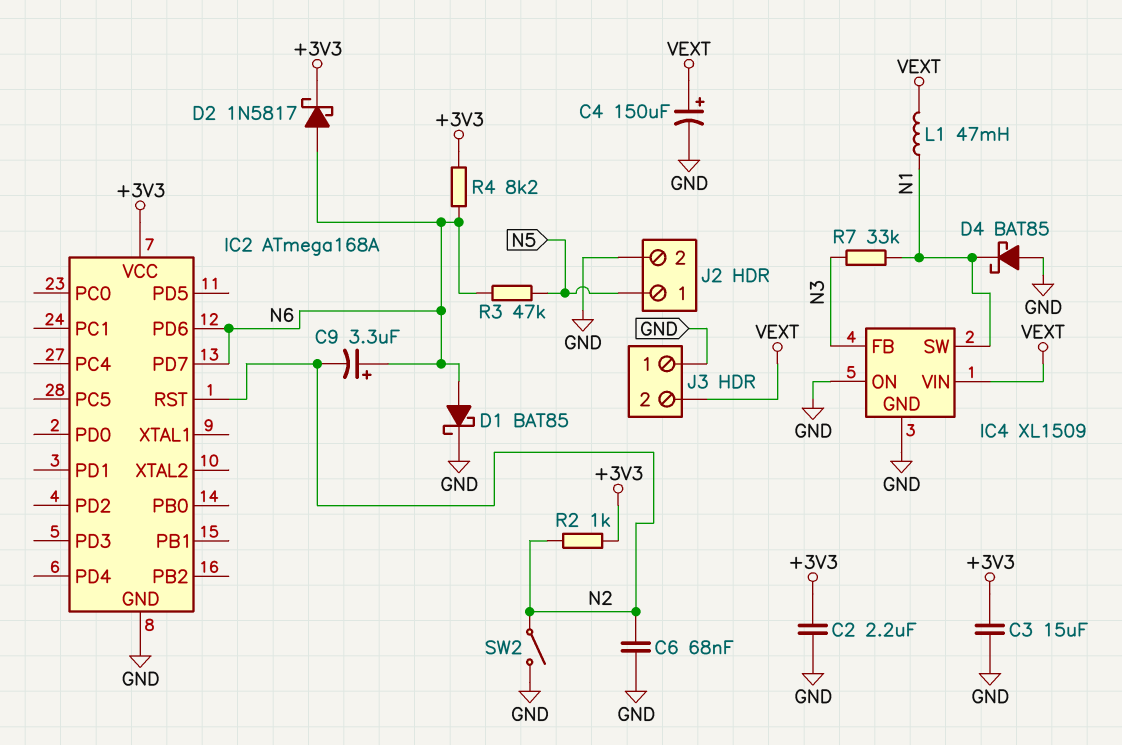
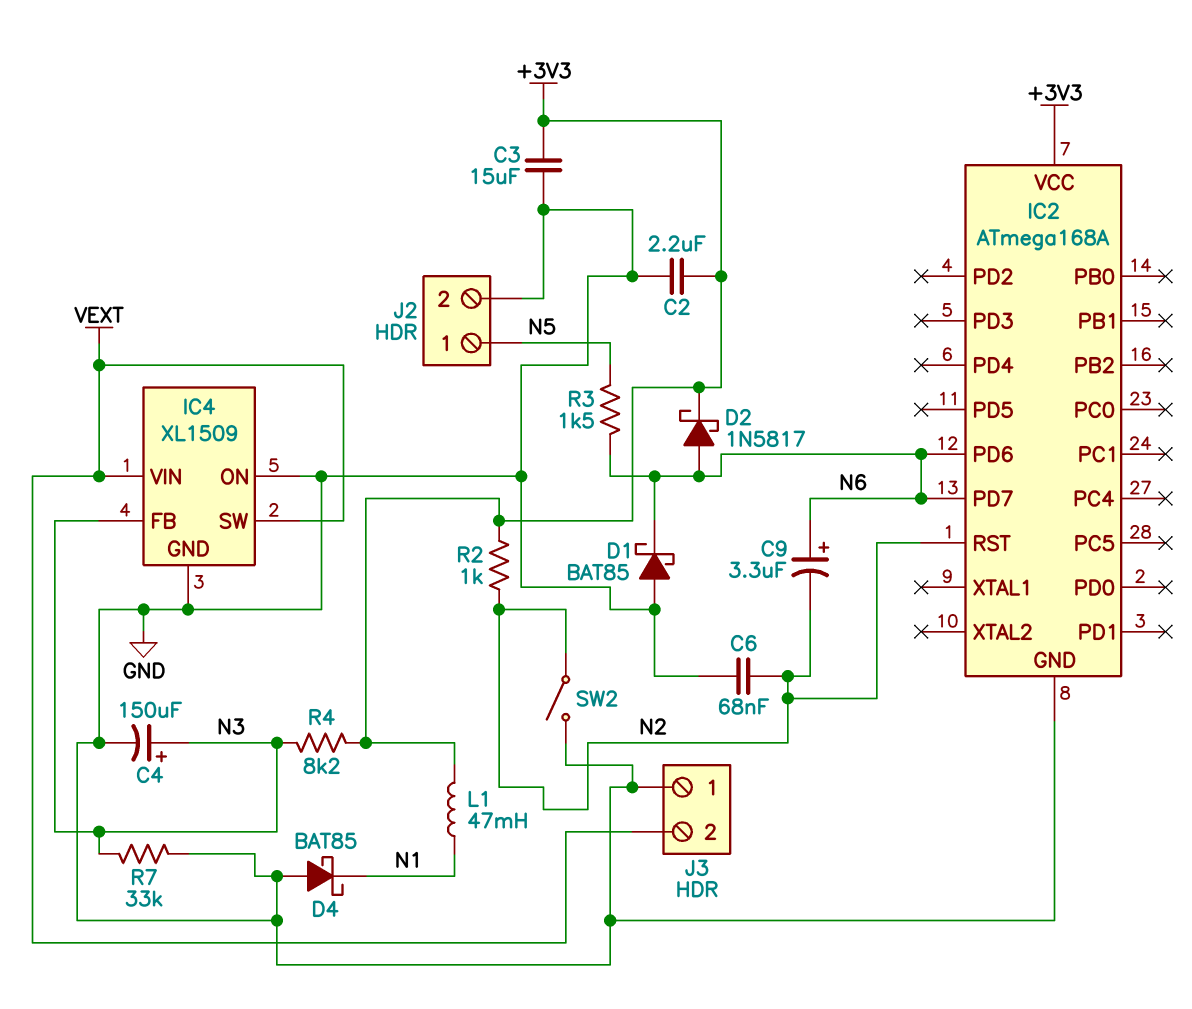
C4: 150uF (plus VEXT, minus GND) -> 150uF (plus N3, minus GND)
D1: schottky BAT85 (A N6, K GND) -> schottky BAT85 (A GND, K N6)
IC4 pin SW: N1 -> VEXT
L1: 47mH (N1, VEXT) -> 47mH (+3V3, N1)
R3: 47k (N5, N6) -> 1.5k (N5, N6)
R4: 8.2k (+3V3, N6) -> 8.2k (+3V3, N3)
R7: 33k (N1, N3) -> 33k (GND, N3)

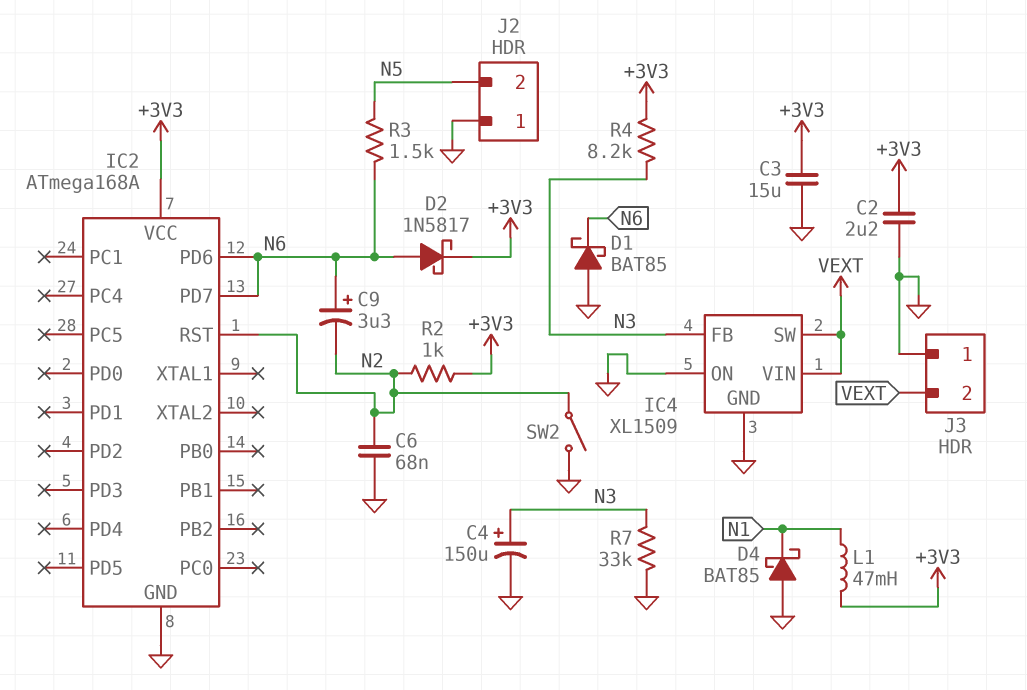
J2 pin 1: N5 -> GND
J2 pin 2: GND -> N5

